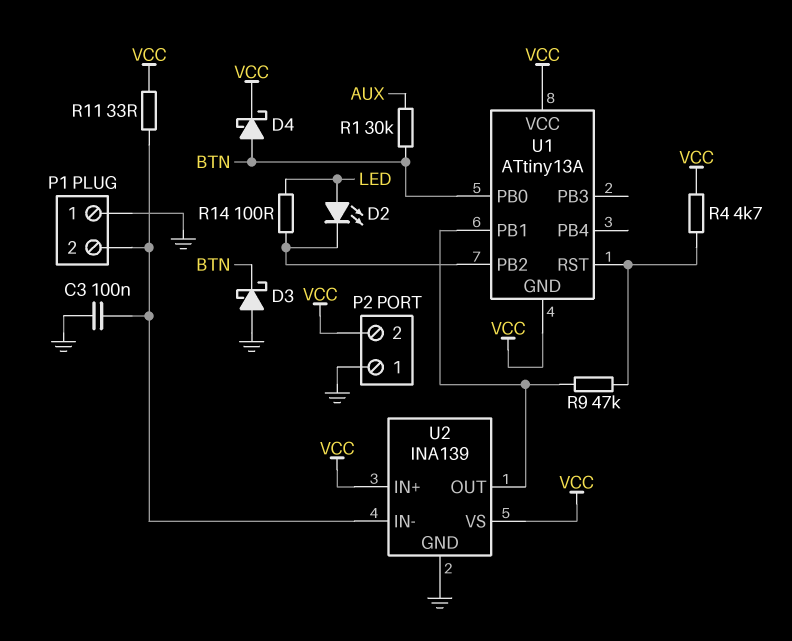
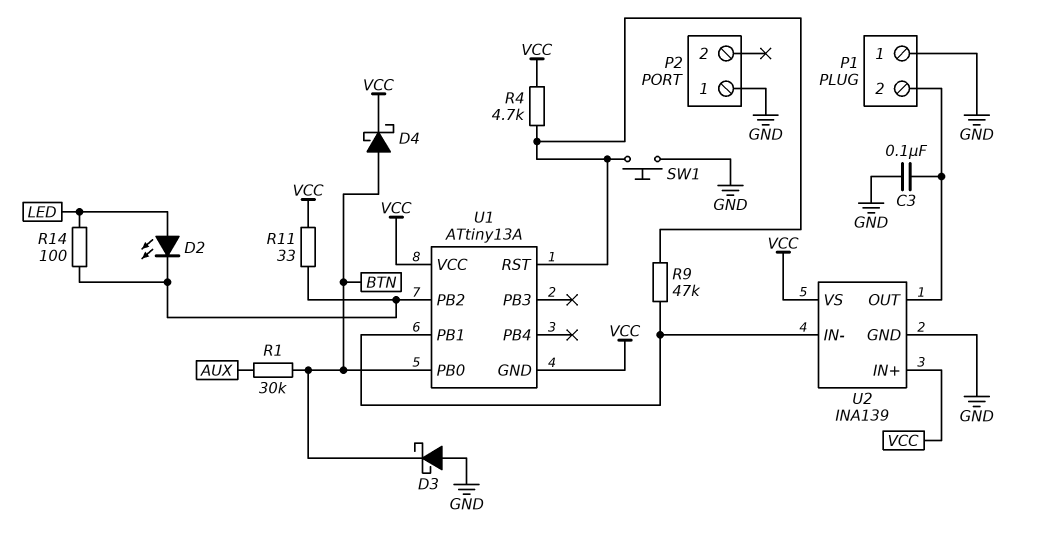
P2 pin 2: VCC -> none
R11: 33 (P1/2, VCC) -> 33 (U1/PB2, VCC)
SW1: none -> button (GND, U1/RST)
U2 pin IN-: P1/2 -> U1/PB1
U2 pin OUT: U1/PB1 -> P1/2

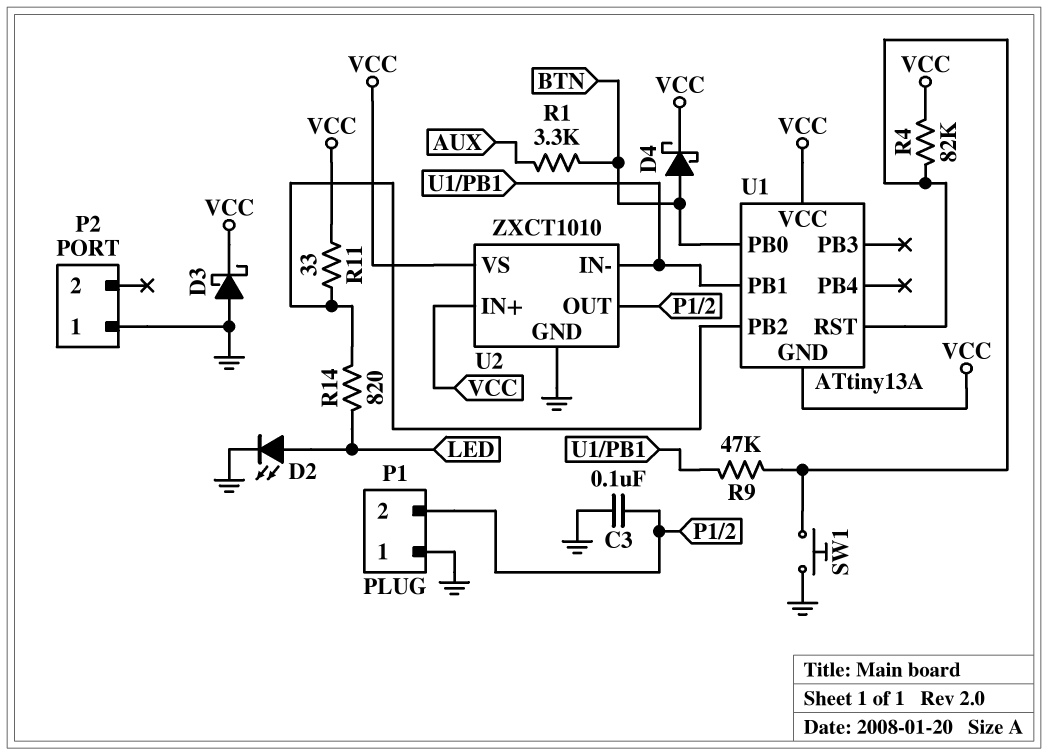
D2: LED (A LED, K U1/PB2) -> LED (A LED, K GND)
D3: schottky (A GND, K BTN) -> schottky (A GND, K VCC)
R1: 30k (AUX, BTN) -> 3.3k (AUX, BTN)
R4: 4.7k (U1/RST, VCC) -> 82k (U1/RST, VCC)
R14: 100 (LED, U1/PB2) -> 820 (LED, U1/PB2)
U2: INA139 -> ZXCT1010

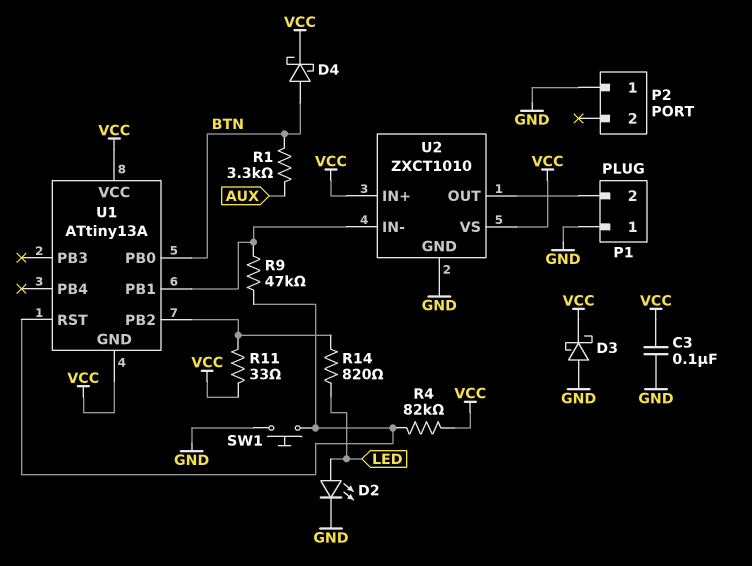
C3: 100nF (GND, P1/2) -> 100nF (GND, VCC)

